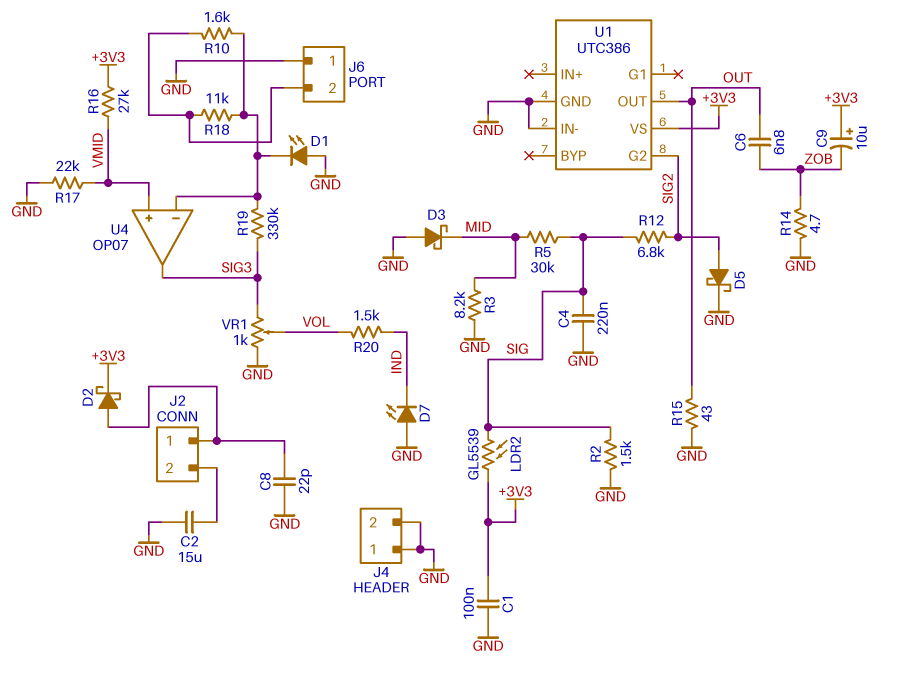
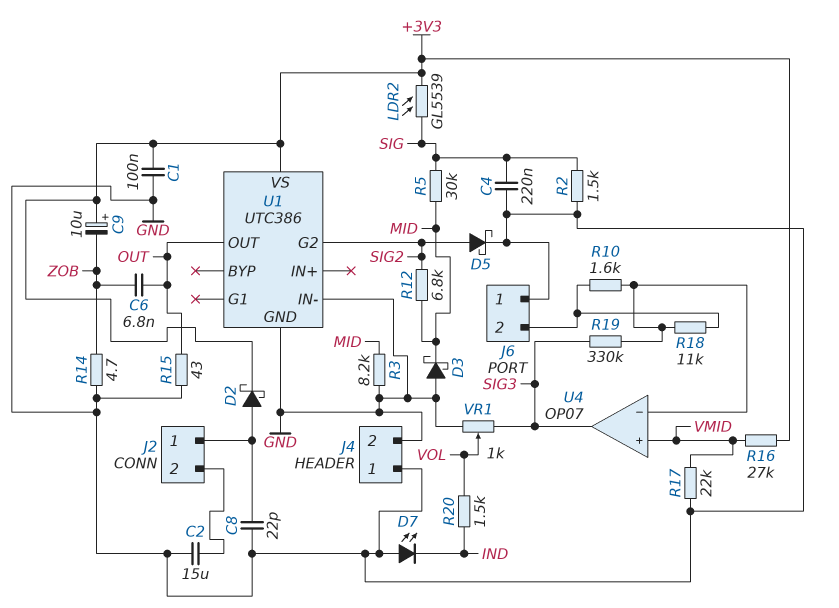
D1: LED (A GND, K U4/in-) -> none
R12: 6.8k (SIG, SIG2) -> 6.8k (MID, SIG2)

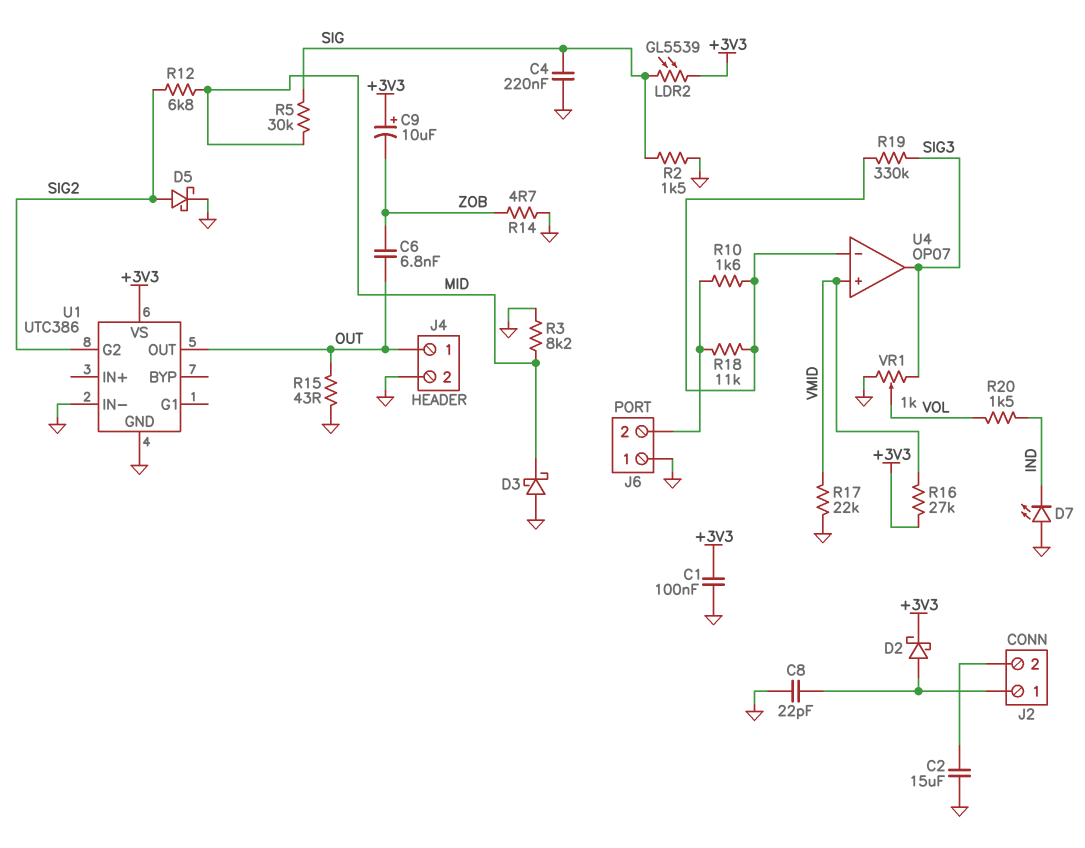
J4 pin 1: GND -> OUT

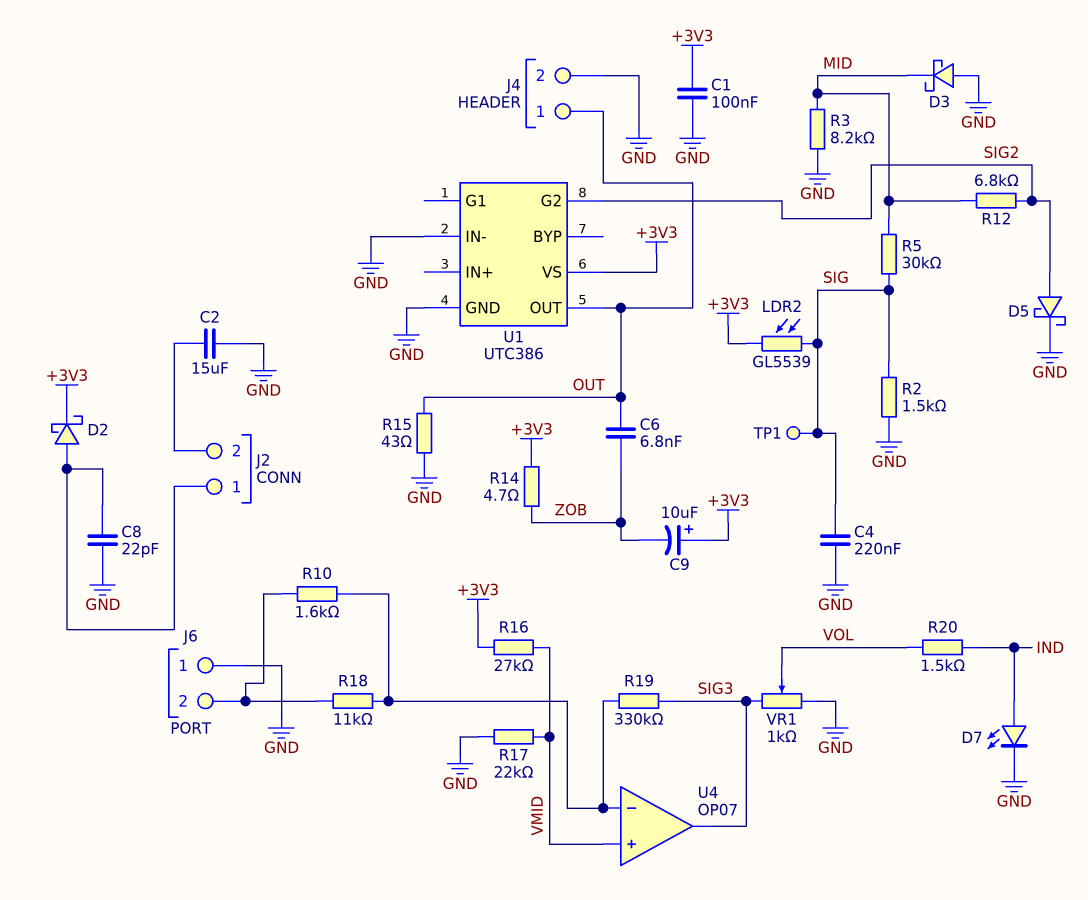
D7: LED (A GND, K IND) -> LED (A IND, K GND)
R14: 4.7 (GND, ZOB) -> 4.7 (+3V3, ZOB)
TP1: none -> test point (SIG)

